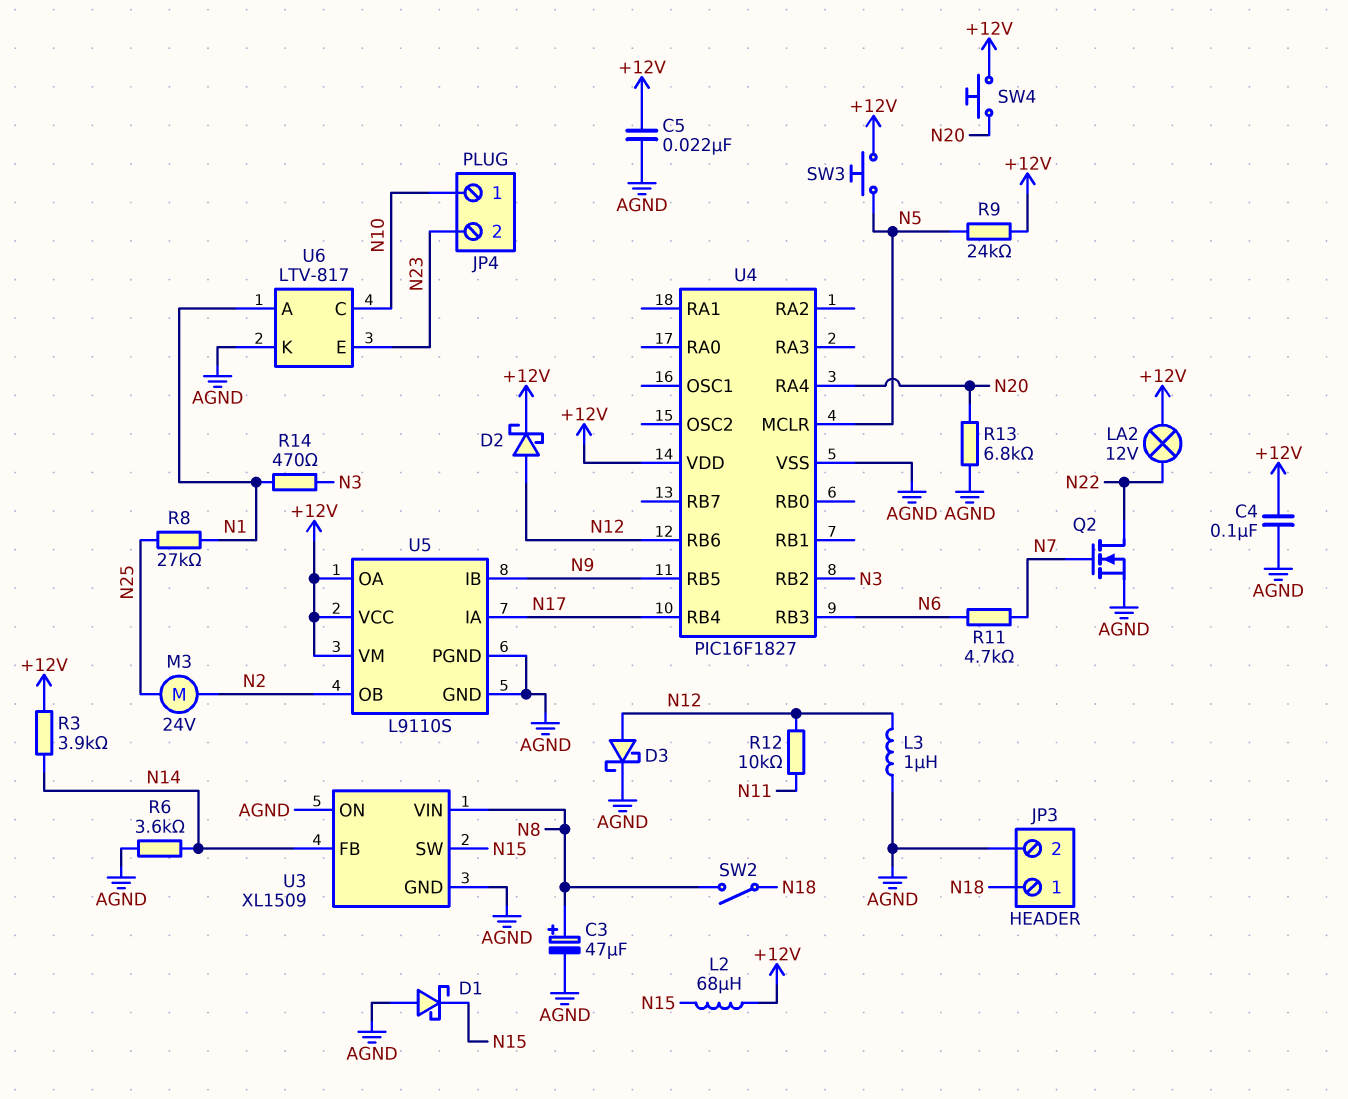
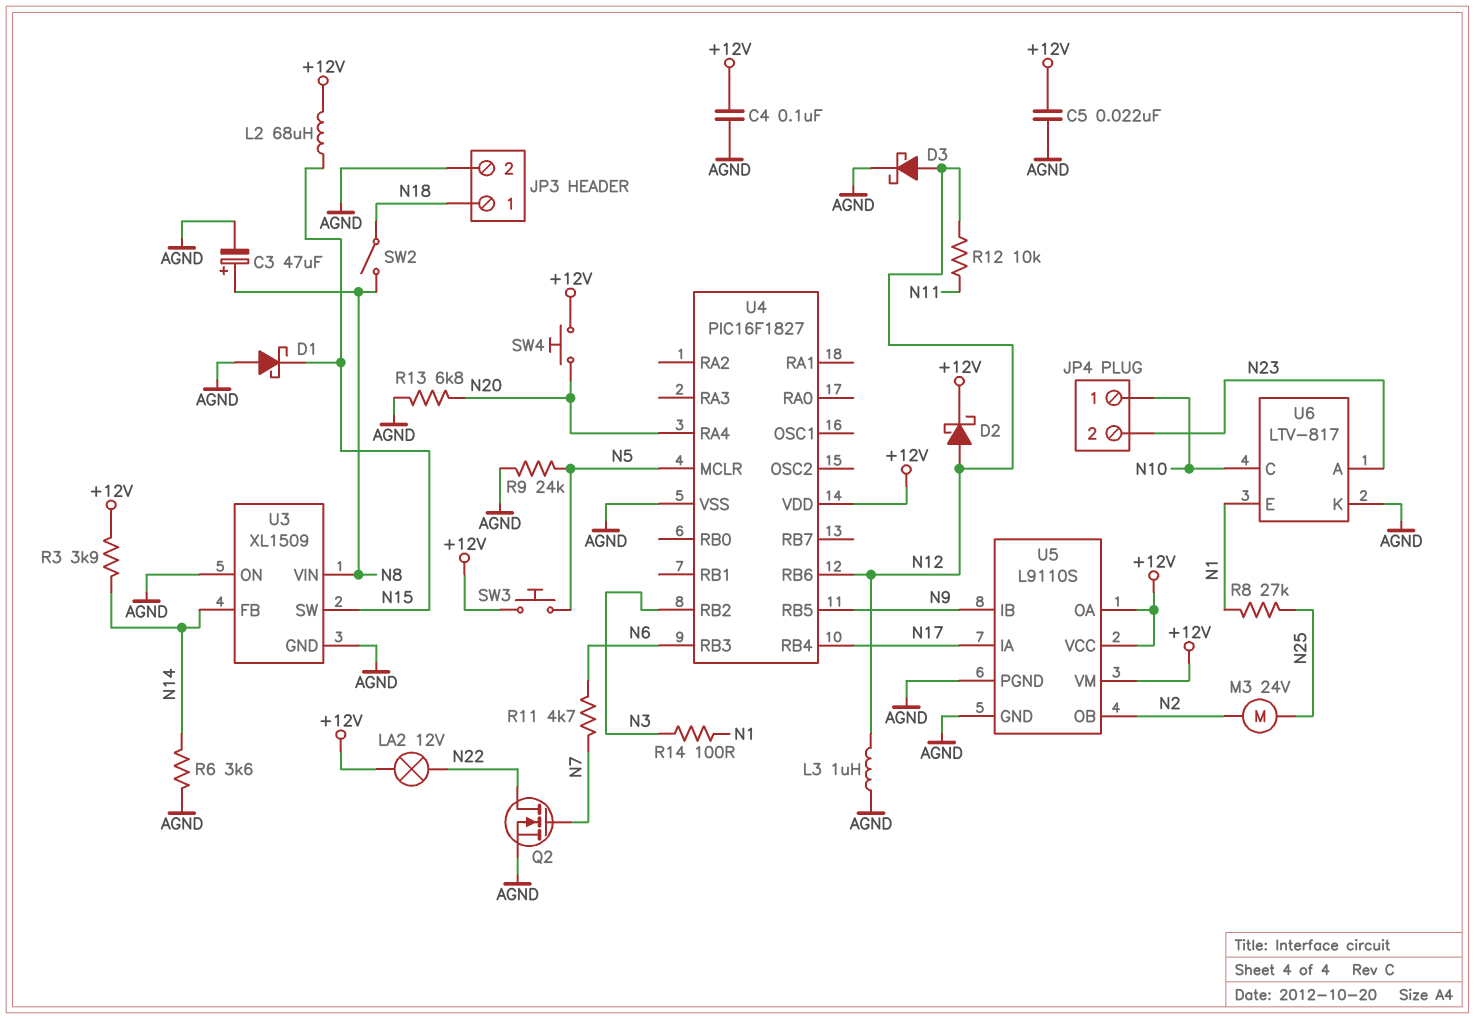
R9: 24k (+12V, N5) -> 24k (AGND, N5)
R14: 470 (N1, N3) -> 100 (N1, N3)
U6 pin A: N1 -> N23
U6 pin E: N23 -> N1

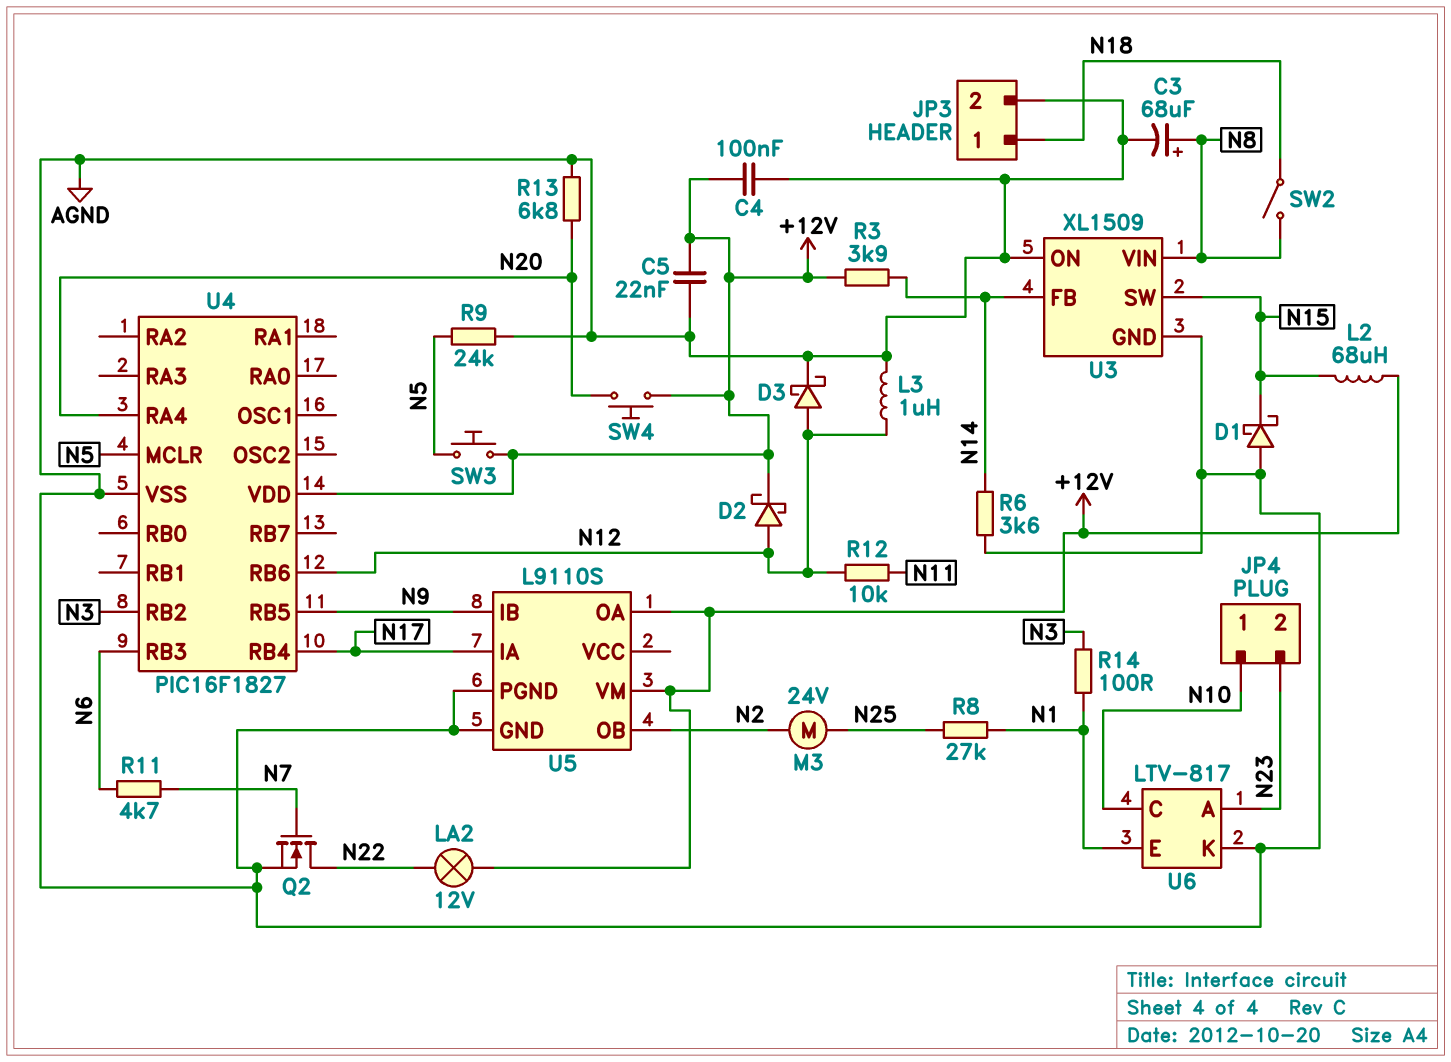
C3: 47uF (plus N8, minus AGND) -> 68uF (plus N8, minus AGND)
U5 pin VCC: +12V -> none

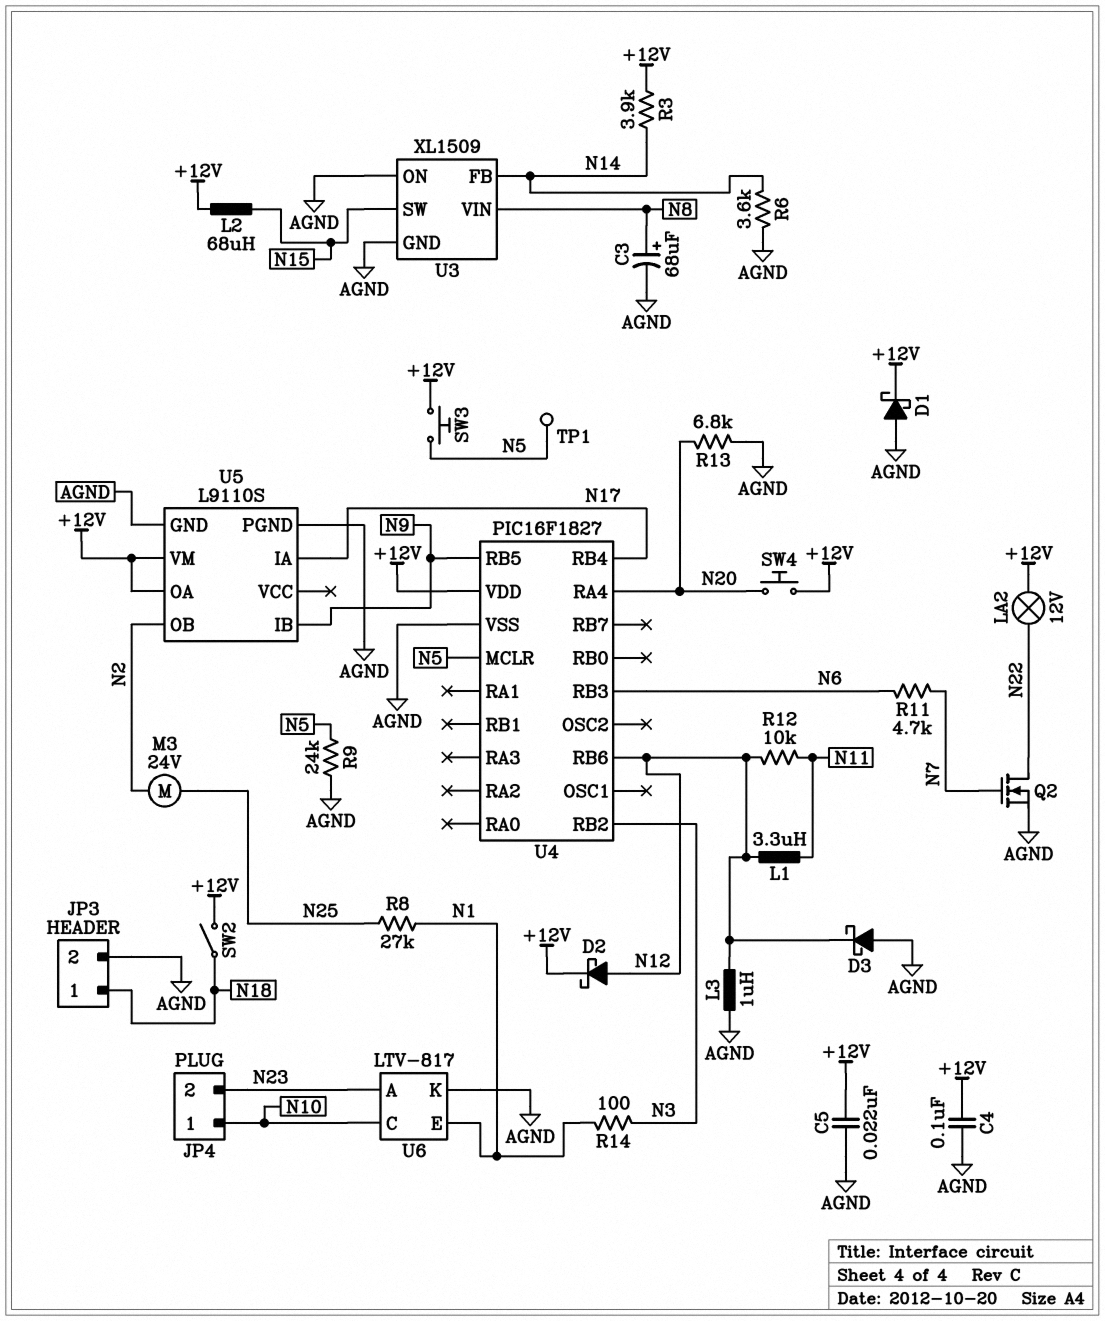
D1: schottky (A AGND, K N15) -> schottky (A AGND, K +12V)
D3: schottky (A N12, K AGND) -> schottky (A AGND, K N12)
L1: none -> 3.3uH (N11, N12)
SW2: switch (N8, N18) -> switch (+12V, N18)
TP1: none -> test point (N5)

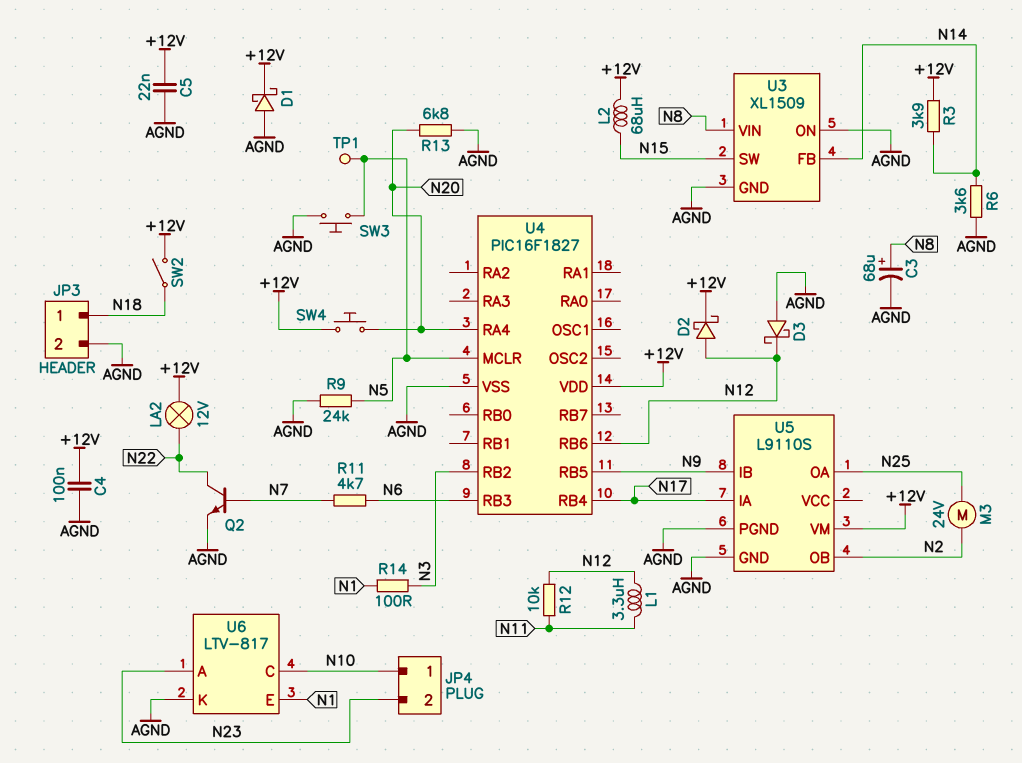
L3: 1uH (AGND, N12) -> none
Q2: NMOS (G N7, D N22, S AGND) -> NPN (B N7, C N22, E AGND)
R8: 27k (N1, N25) -> none
SW3: button (+12V, N5) -> button (AGND, N5)
U5 pin OA: +12V -> N25

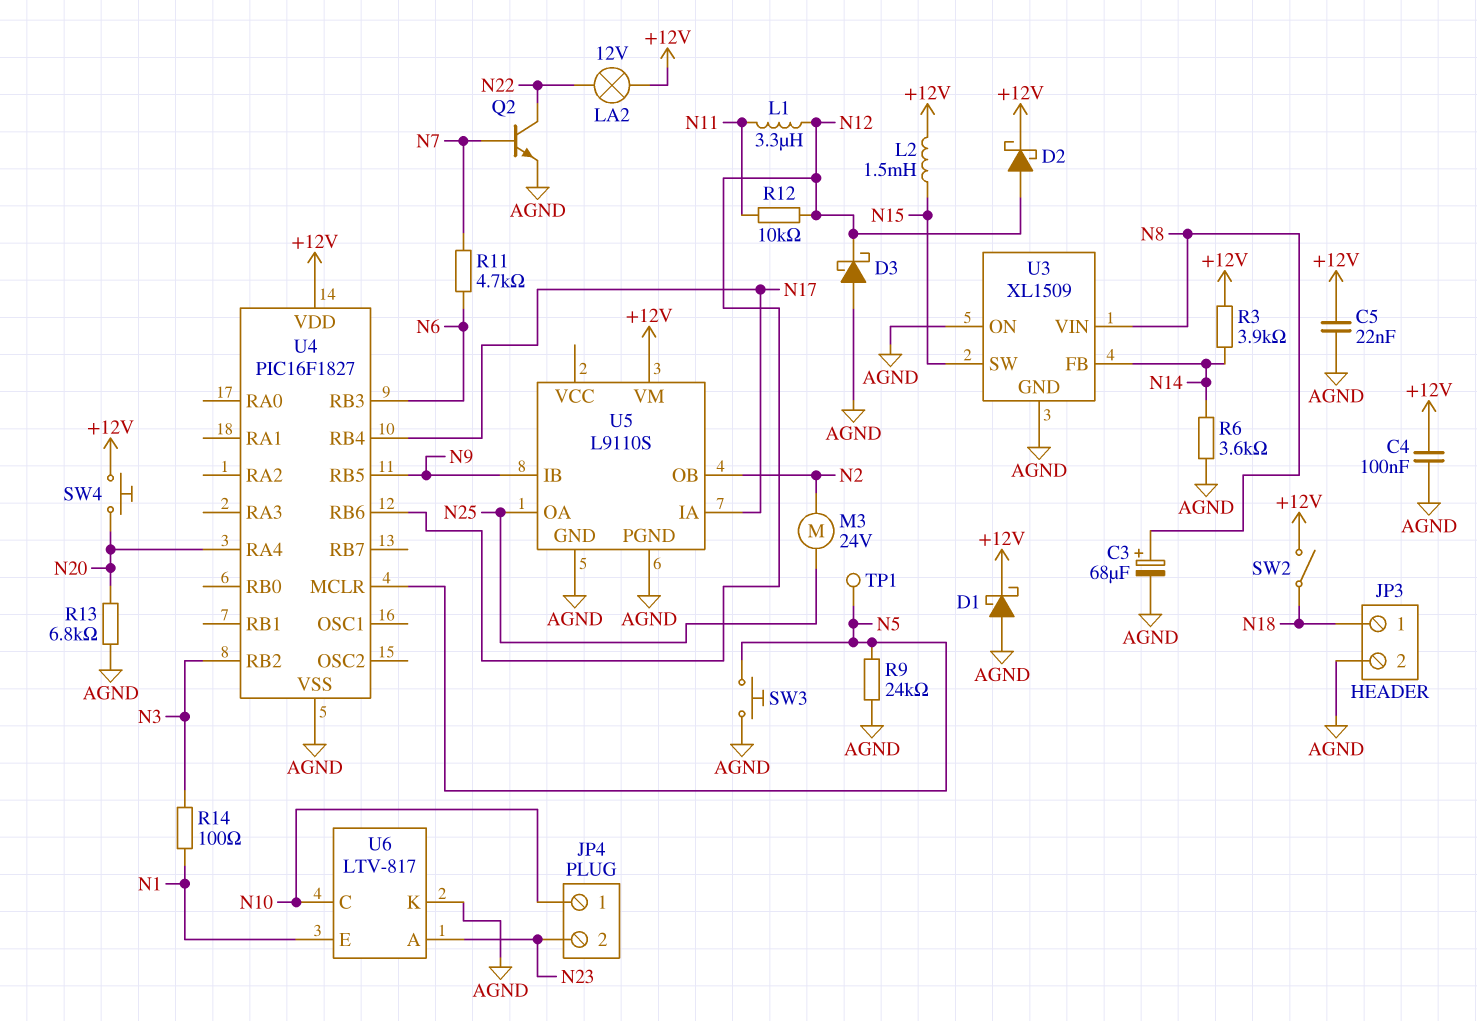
L2: 68uH (+12V, N15) -> 1.5mH (+12V, N15)

